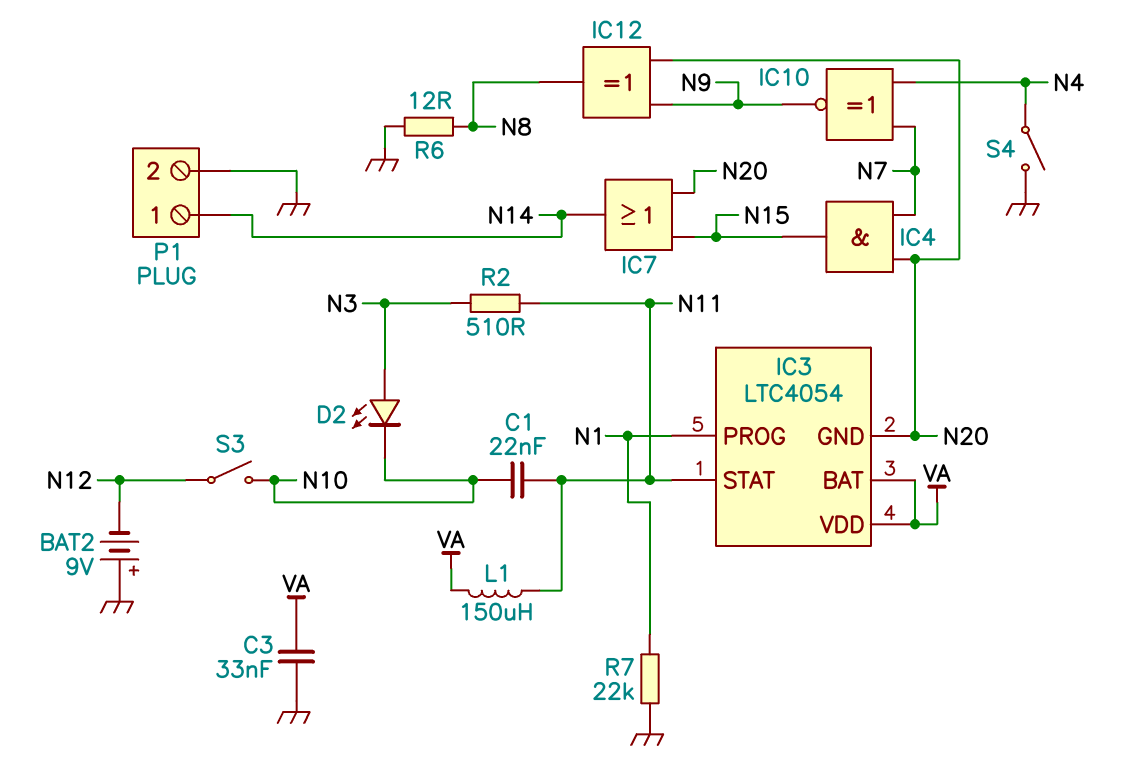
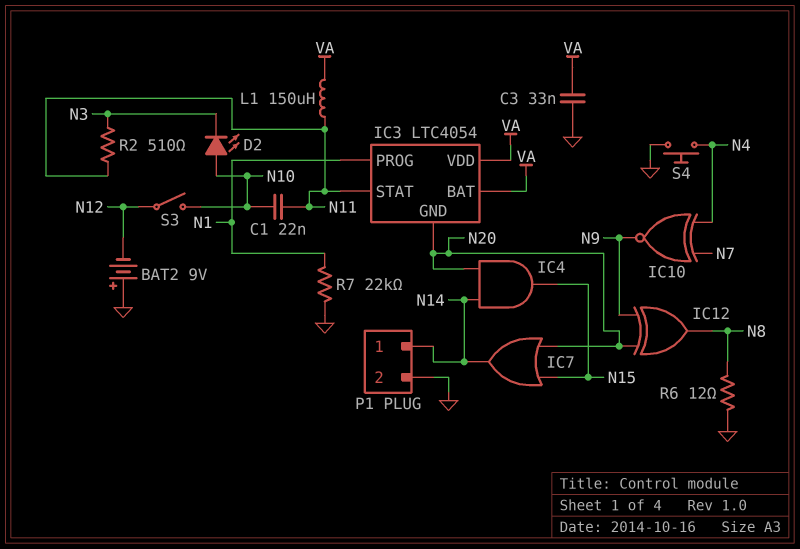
D2: LED (A N3, K N10) -> LED (A N10, K N3)
IC4: AND (in N7, in N20, out N15) -> AND (in N14, in N20, out N15)
S4: switch (GND, N4) -> button (GND, N4)

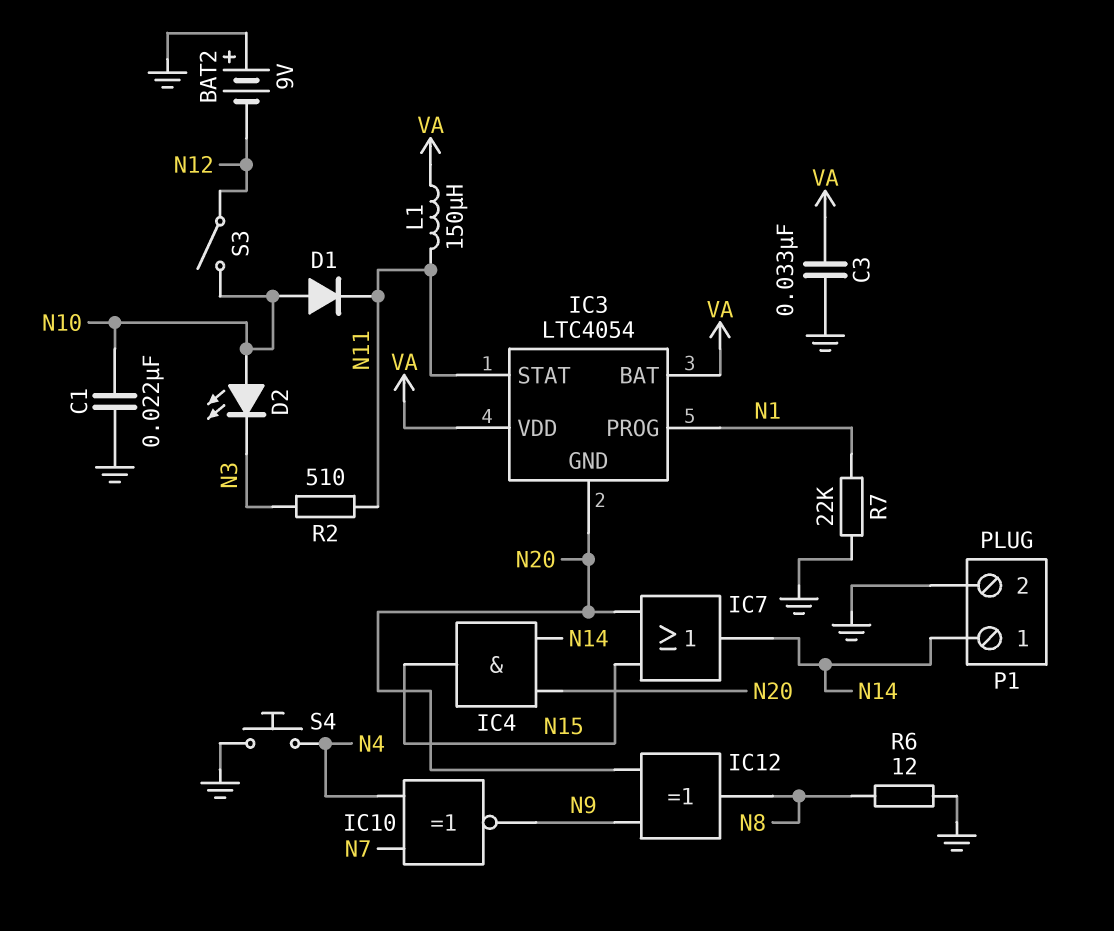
C1: 22nF (N10, N11) -> 22nF (GND, N10)
D1: none -> diode (A N10, K N11)

